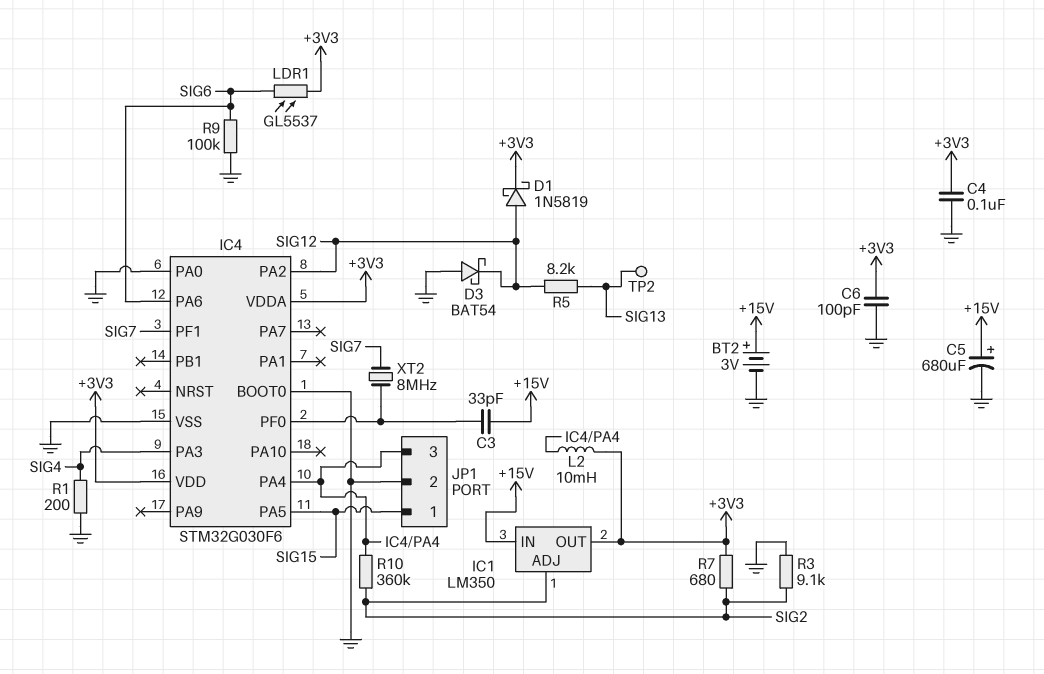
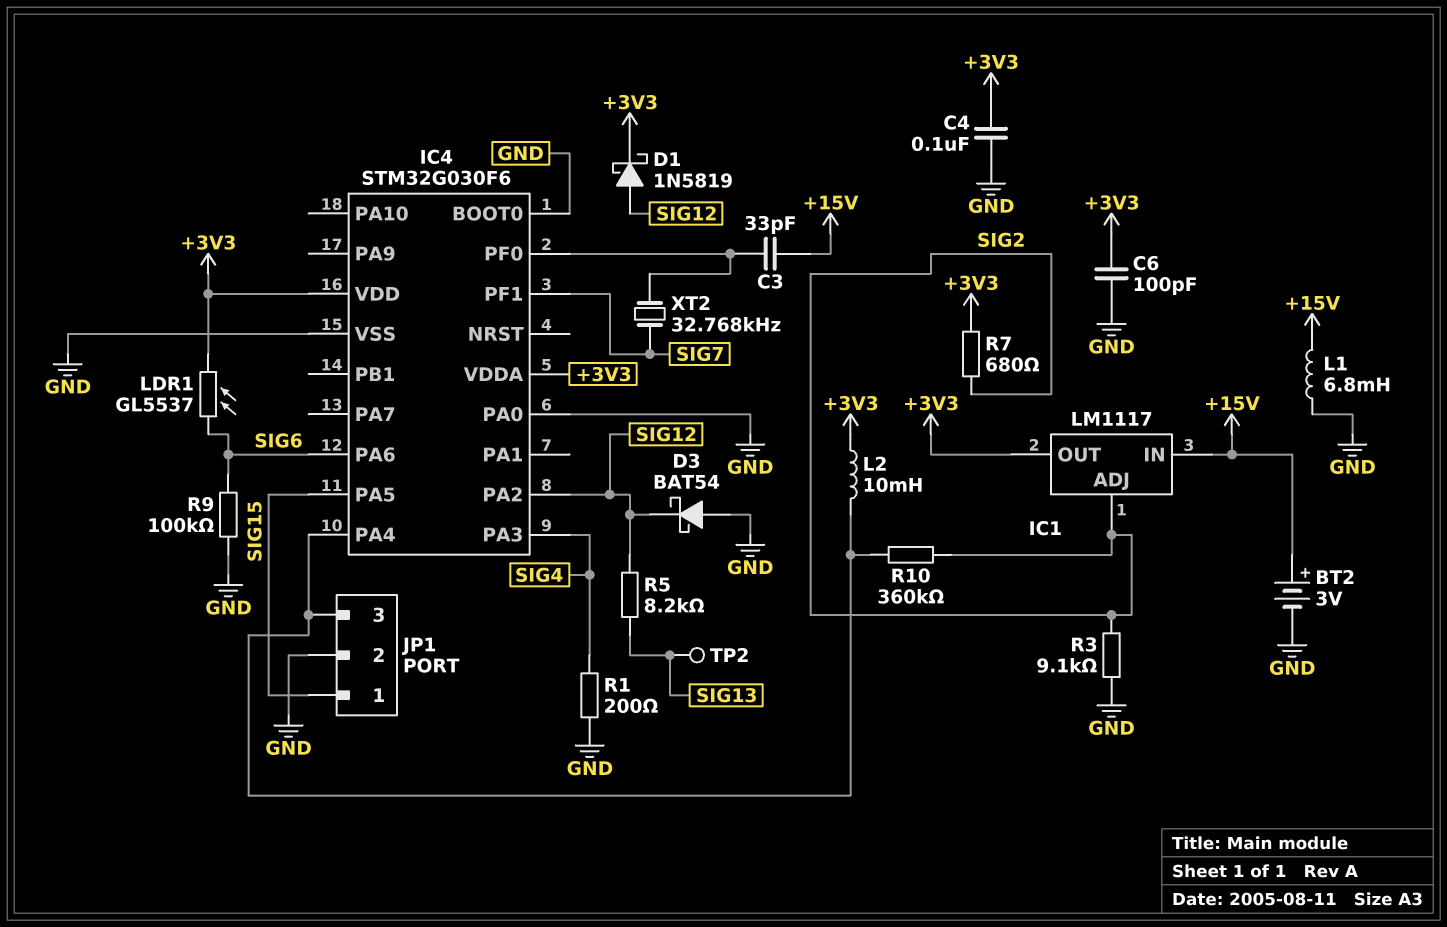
C5: 680uF (plus +15V, minus GND) -> none
IC1: LM350 -> LM1117
L1: none -> 6.8mH (+15V, GND)
XT2: 8MHz (IC4/PF0, SIG7) -> 32.768kHz (IC4/PF0, SIG7)

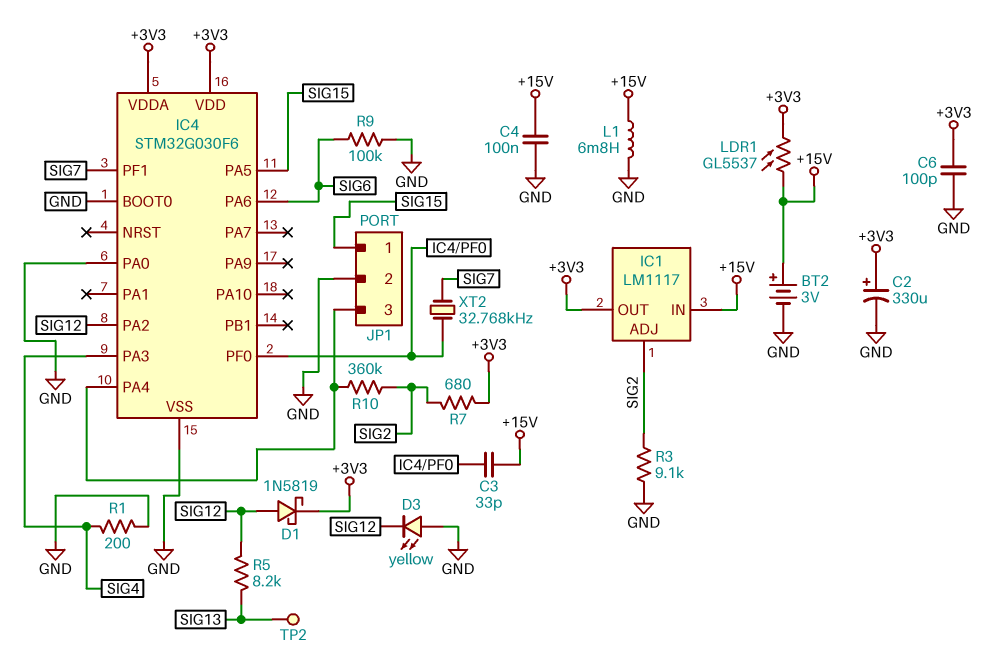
C2: none -> 330uF (plus +3V3, minus GND)
C4: 100nF (+3V3, GND) -> 100nF (+15V, GND)
D3: schottky BAT54 (A GND, K SIG12) -> LED yellow (A GND, K SIG12)
L2: 10mH (+3V3, IC4/PA4) -> none
LDR1: GL5537 (+3V3, SIG6) -> GL5537 (+3V3, +15V)

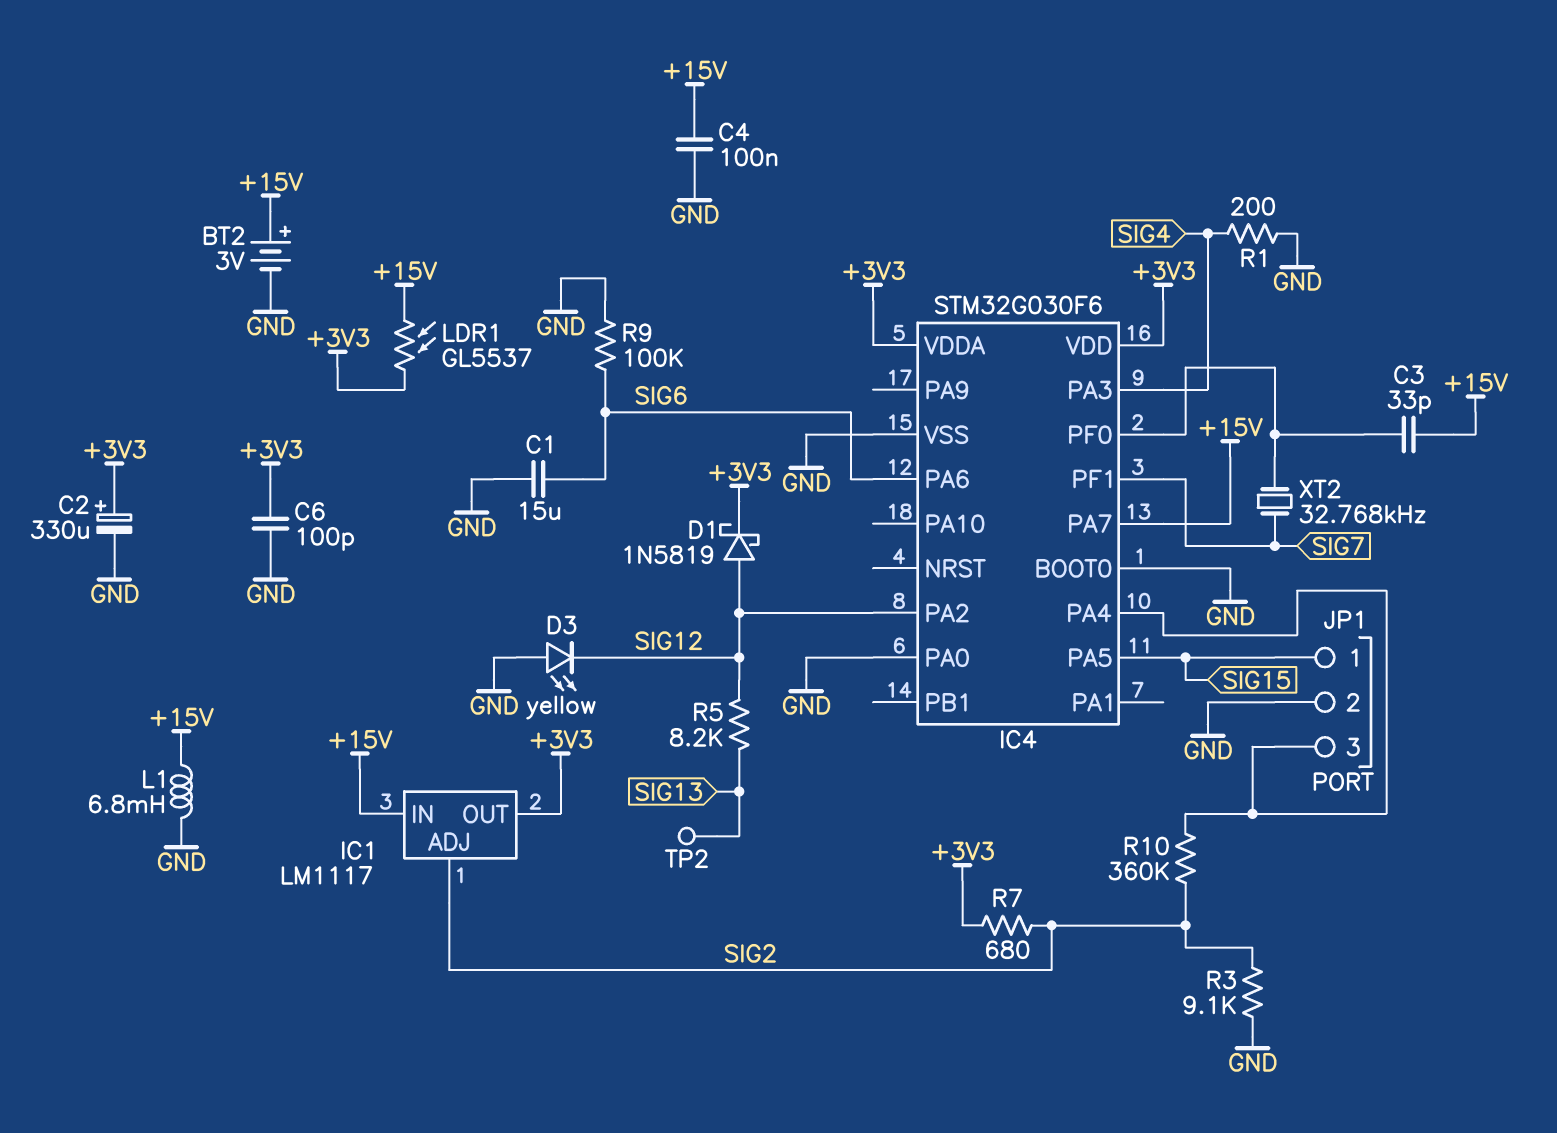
C1: none -> 15uF (GND, SIG6)
IC4 pin PA7: none -> +15V

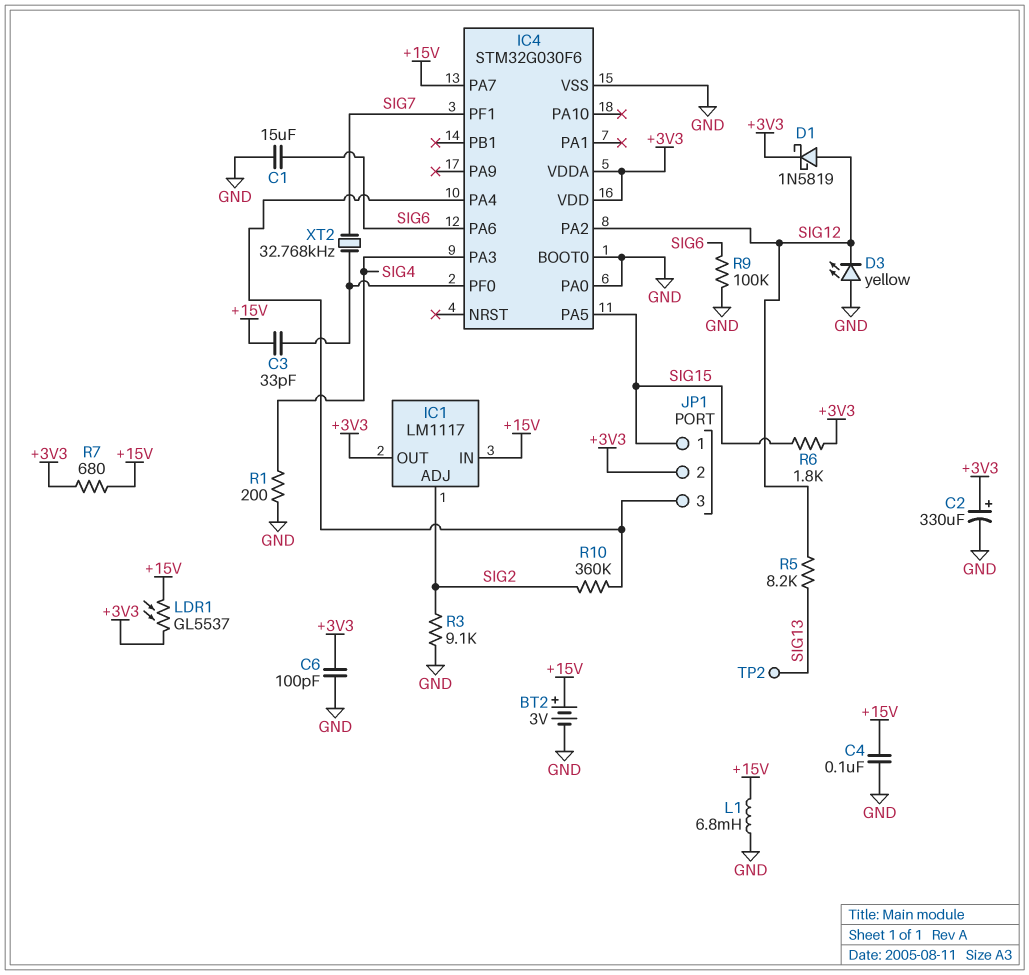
JP1 pin 2: GND -> +3V3
R6: none -> 1.8k (+3V3, SIG15)
R7: 680 (+3V3, SIG2) -> 680 (+3V3, +15V)

